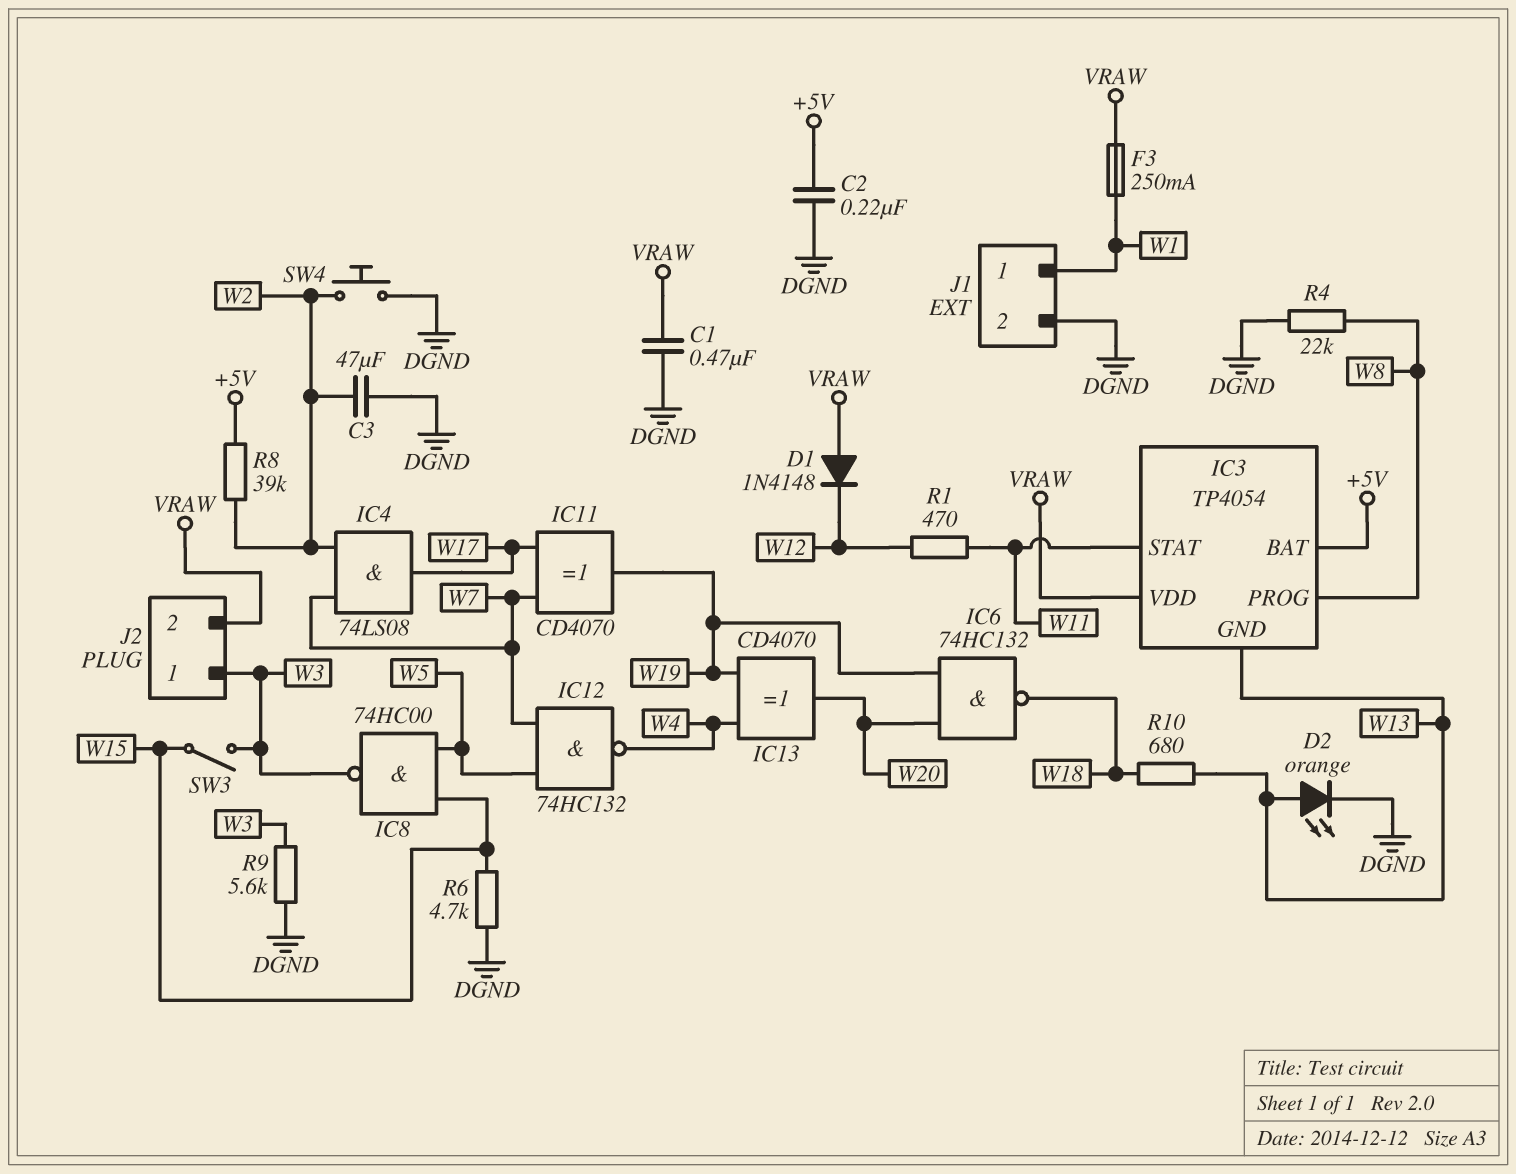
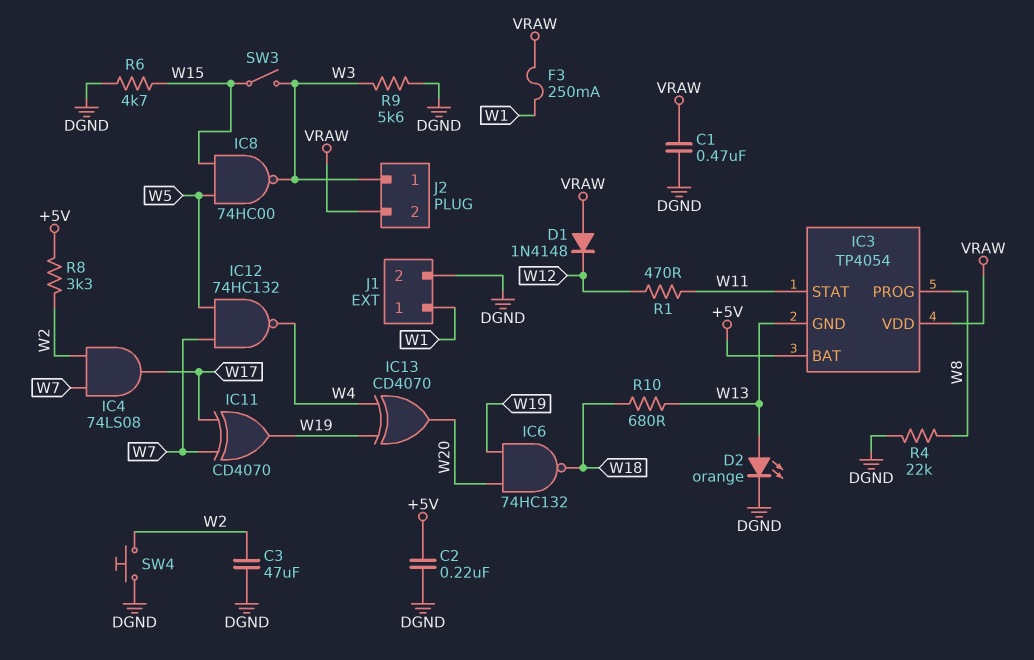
R8: 39k (+5V, W2) -> 3.3k (+5V, W2)

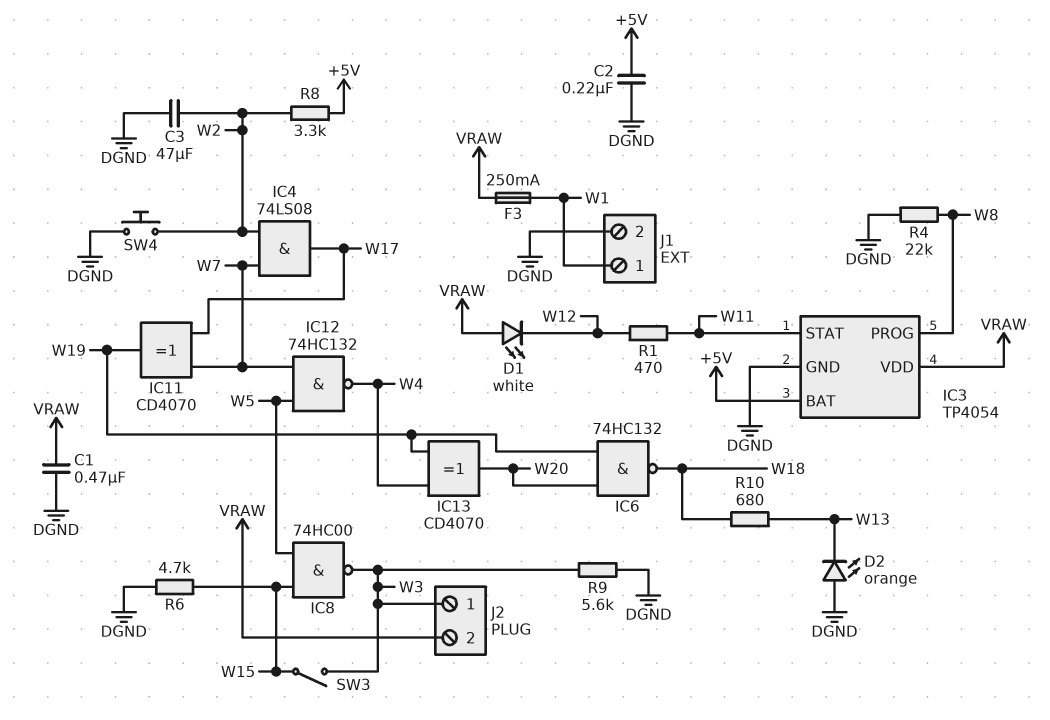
D1: diode 1N4148 (A VRAW, K W12) -> LED white (A VRAW, K W12)
D2: LED orange (A W13, K DGND) -> LED orange (A DGND, K W13)
IC3 pin GND: W13 -> DGND

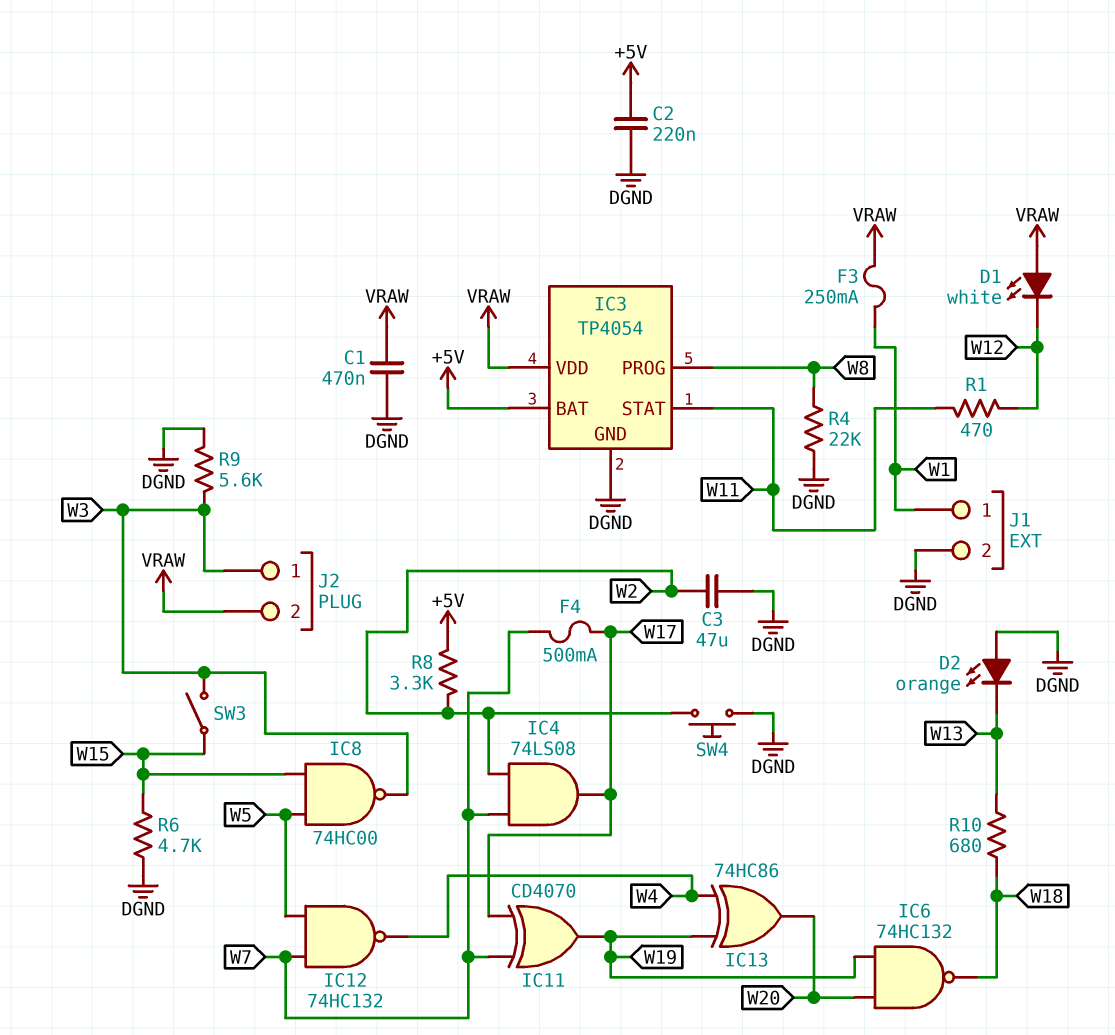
F4: none -> 500mA (W7, W17)
IC13: XOR CD4070 (in W4, in W19, out W20) -> XOR 74HC86 (in W4, in W19, out W20)

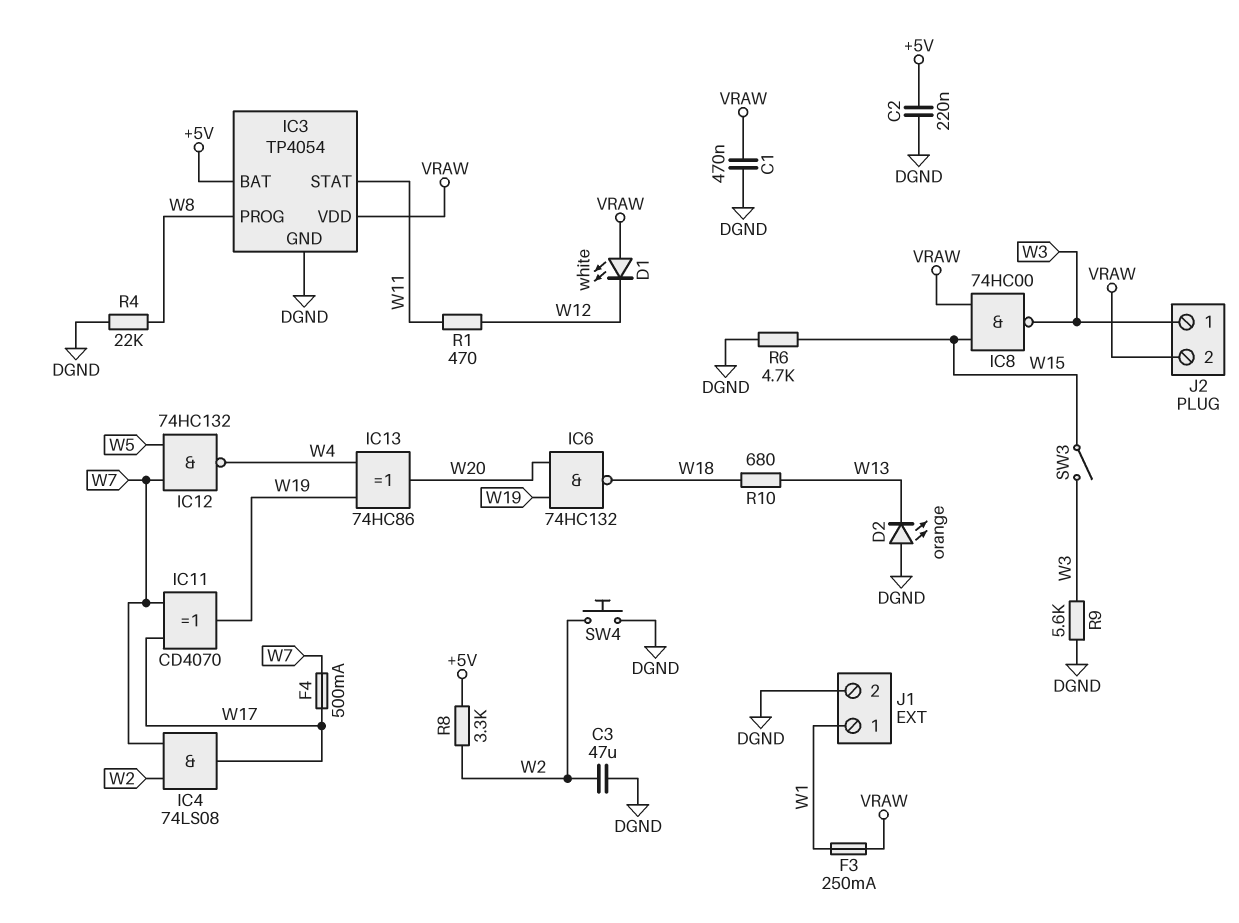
IC8: NAND 74HC00 (in W5, in W15, out W3) -> NAND 74HC00 (in VRAW, in W15, out W3)

